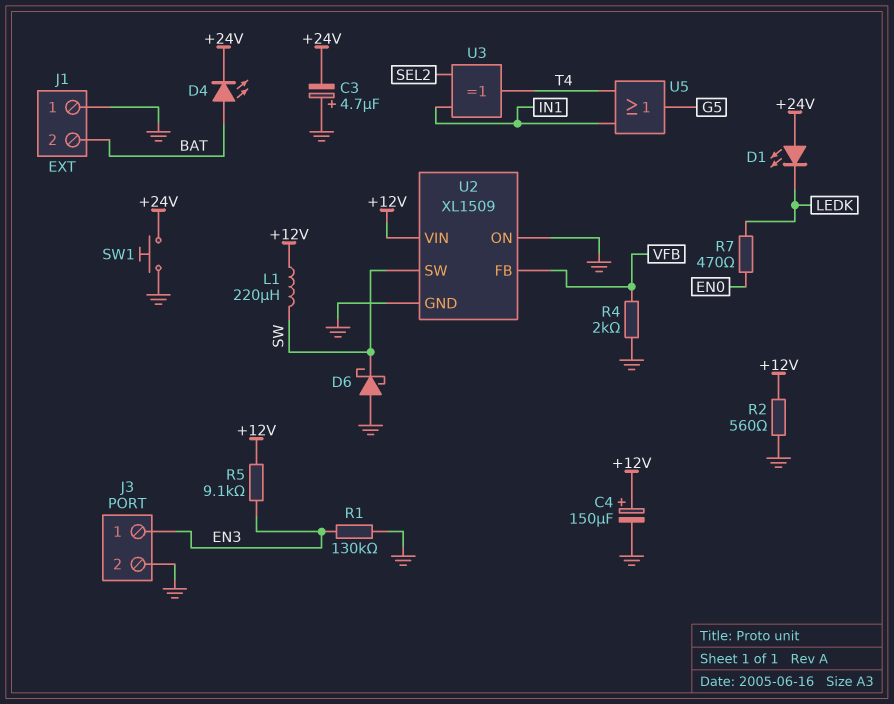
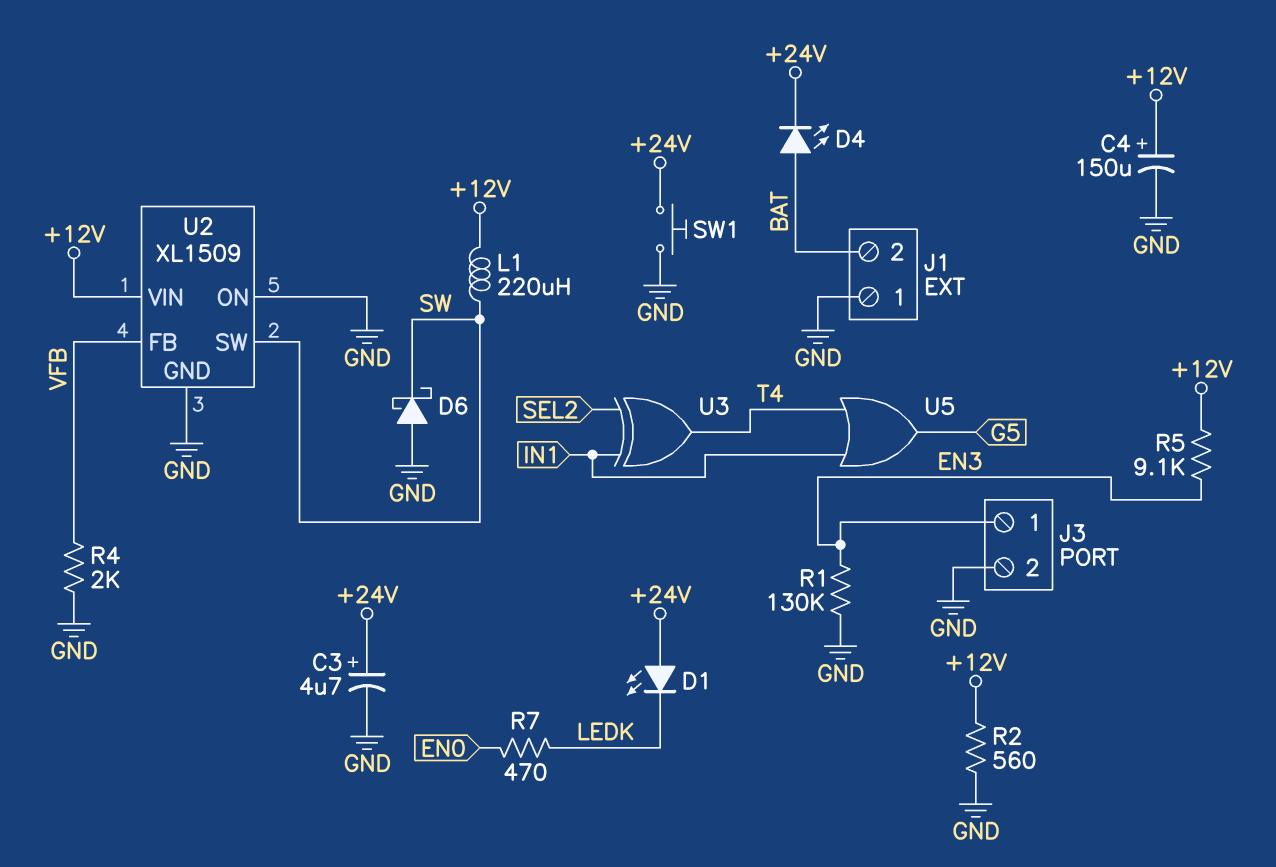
C3: 4.7uF (plus GND, minus +24V) -> 4.7uF (plus +24V, minus GND)

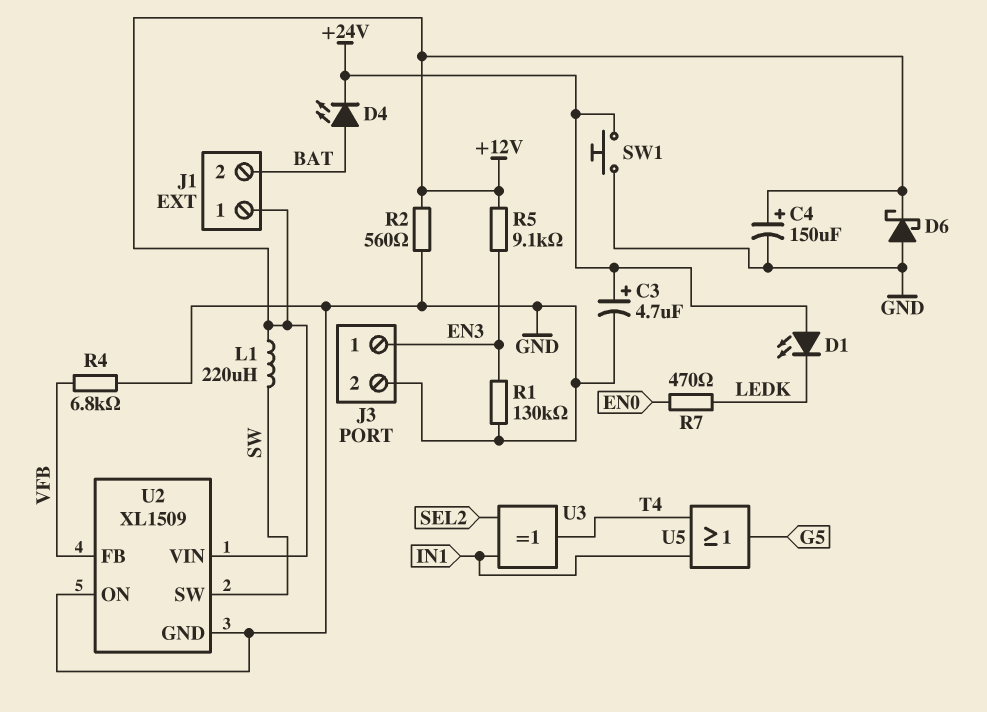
D6: schottky (A GND, K SW) -> schottky (A GND, K +12V)
J1 pin 1: GND -> +12V
R4: 2k (GND, VFB) -> 6.8k (GND, VFB)

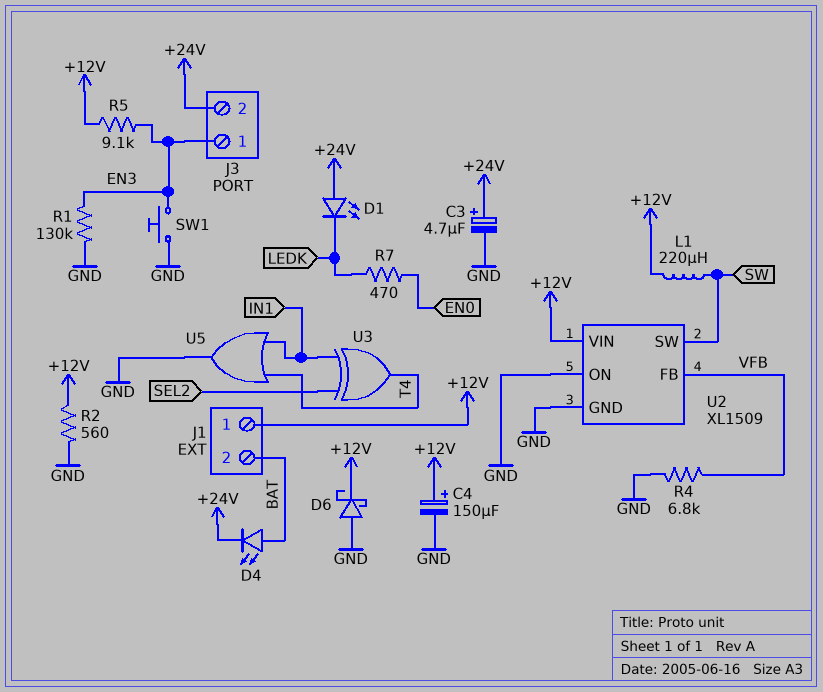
J3 pin 2: GND -> +24V
SW1: button (+24V, GND) -> button (EN3, GND)
U5: OR (in IN1, in T4, out G5) -> OR (in IN1, in T4, out GND)

